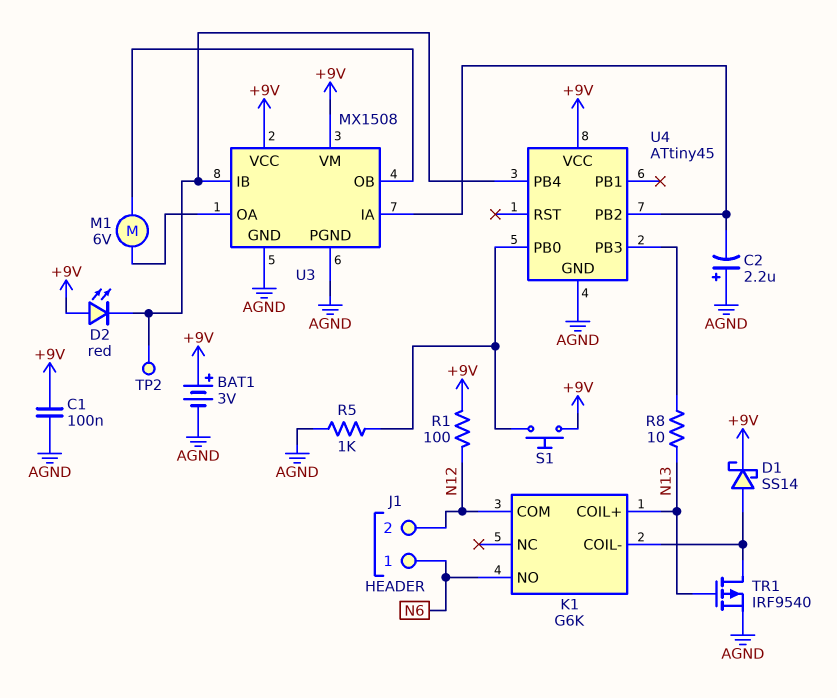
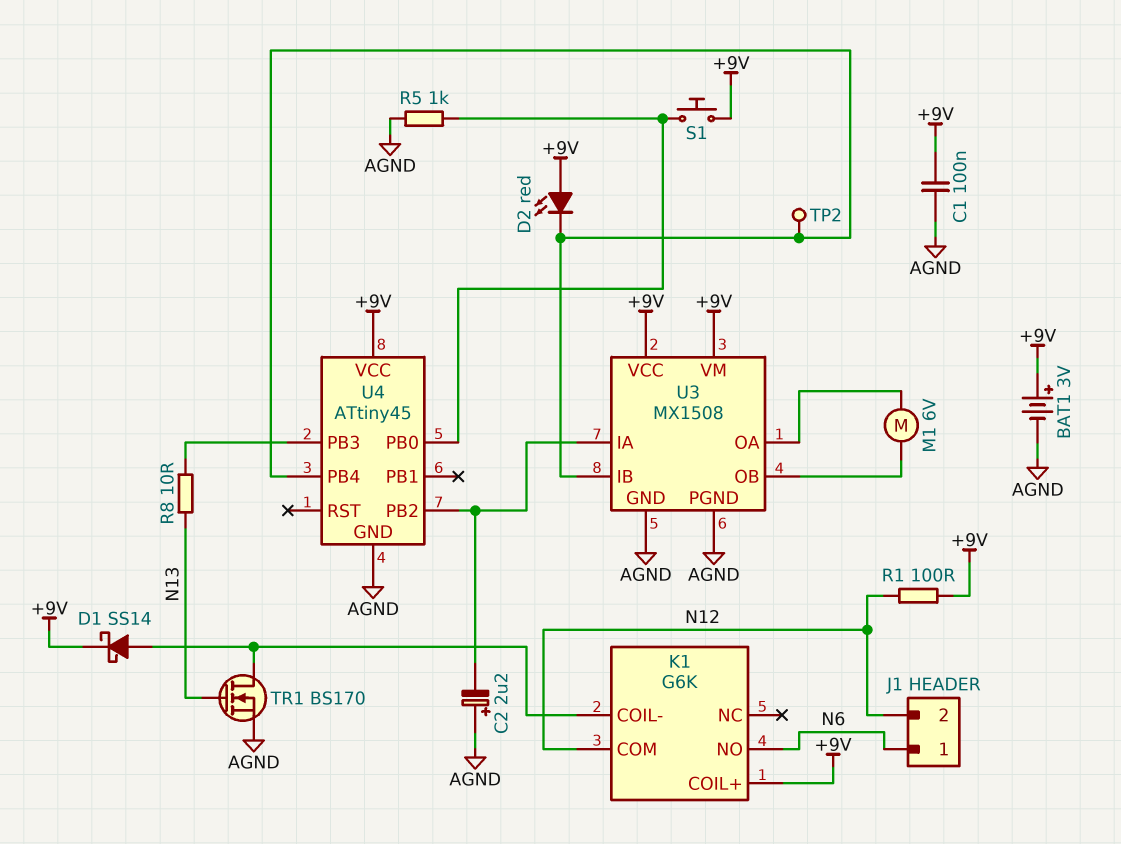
K1 pin COIL+: N13 -> +9V
TR1: PMOS IRF9540 (G N13, D K1/COIL-, S AGND) -> NMOS BS170 (G N13, D K1/COIL-, S AGND)

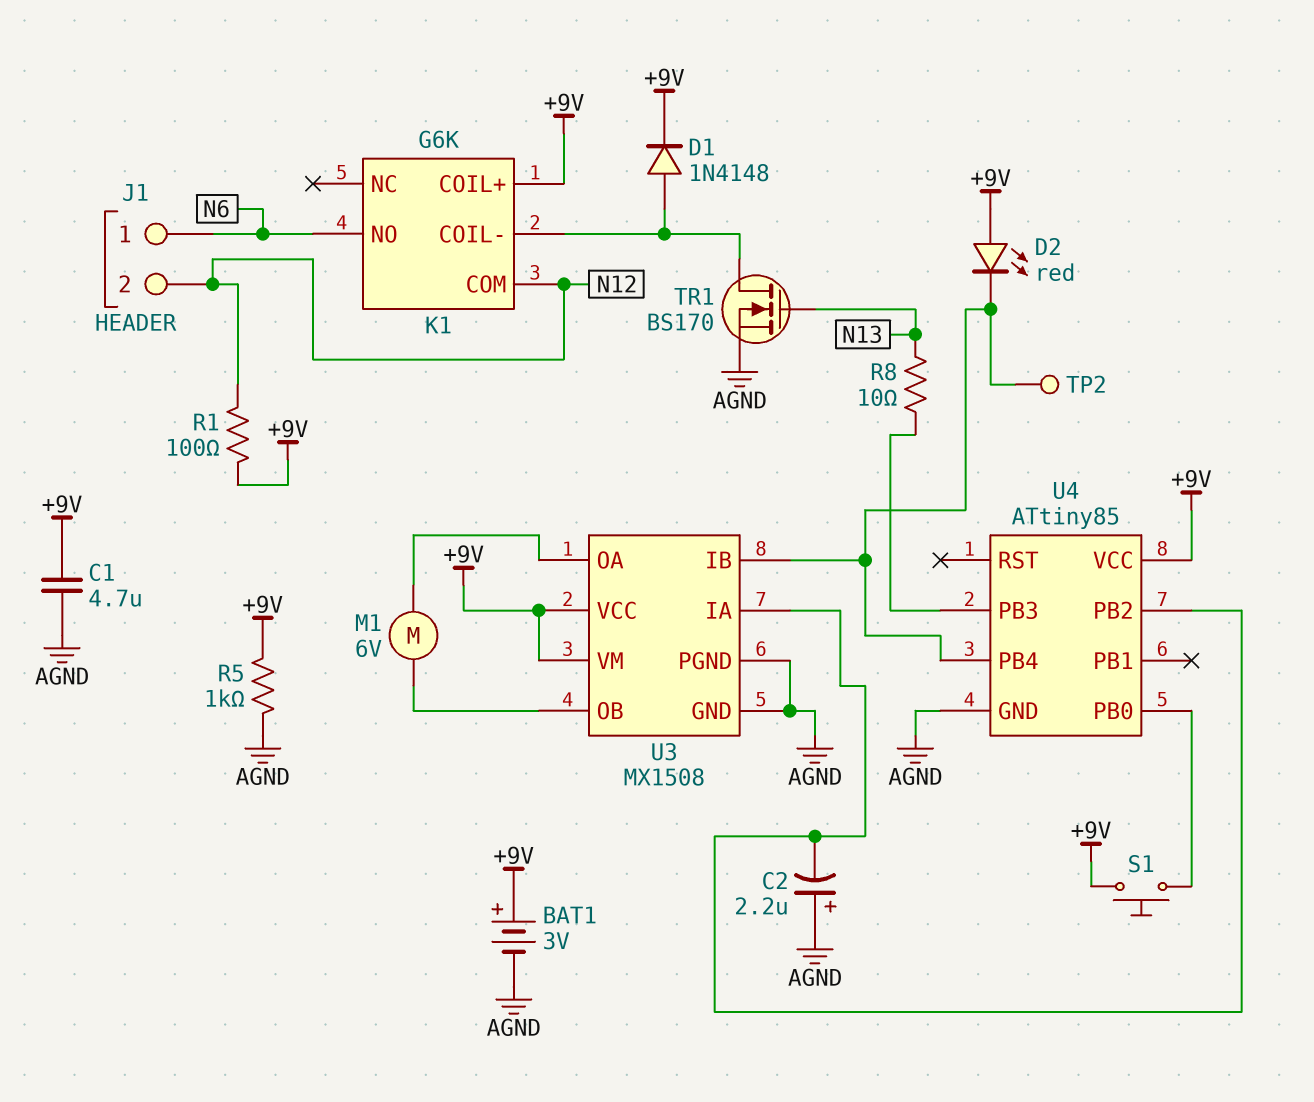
C1: 100nF (+9V, AGND) -> 4.7uF (+9V, AGND)
D1: schottky SS14 (A K1/COIL-, K +9V) -> diode 1N4148 (A K1/COIL-, K +9V)
R5: 1k (AGND, U4/PB0) -> 1k (+9V, AGND)
U4: ATtiny45 -> ATtiny85

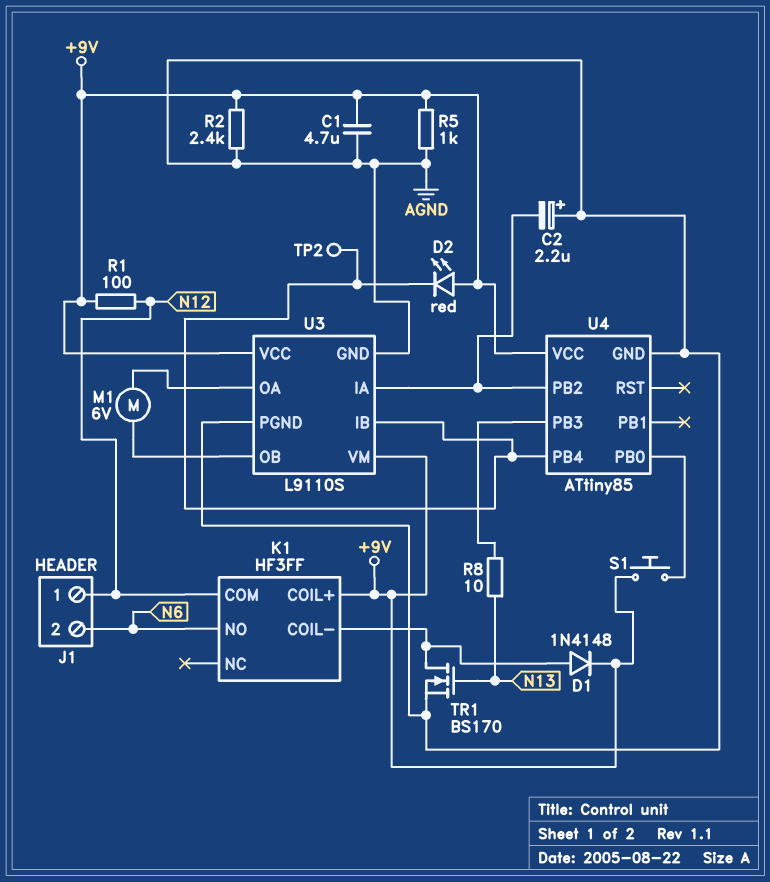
BAT1: 3V (plus +9V, minus AGND) -> none
J1 pin 1: N6 -> N12
J1 pin 2: N12 -> N6
K1: G6K -> HF3FF
R2: none -> 2.4k (+9V, AGND)
U3: MX1508 -> L9110S

